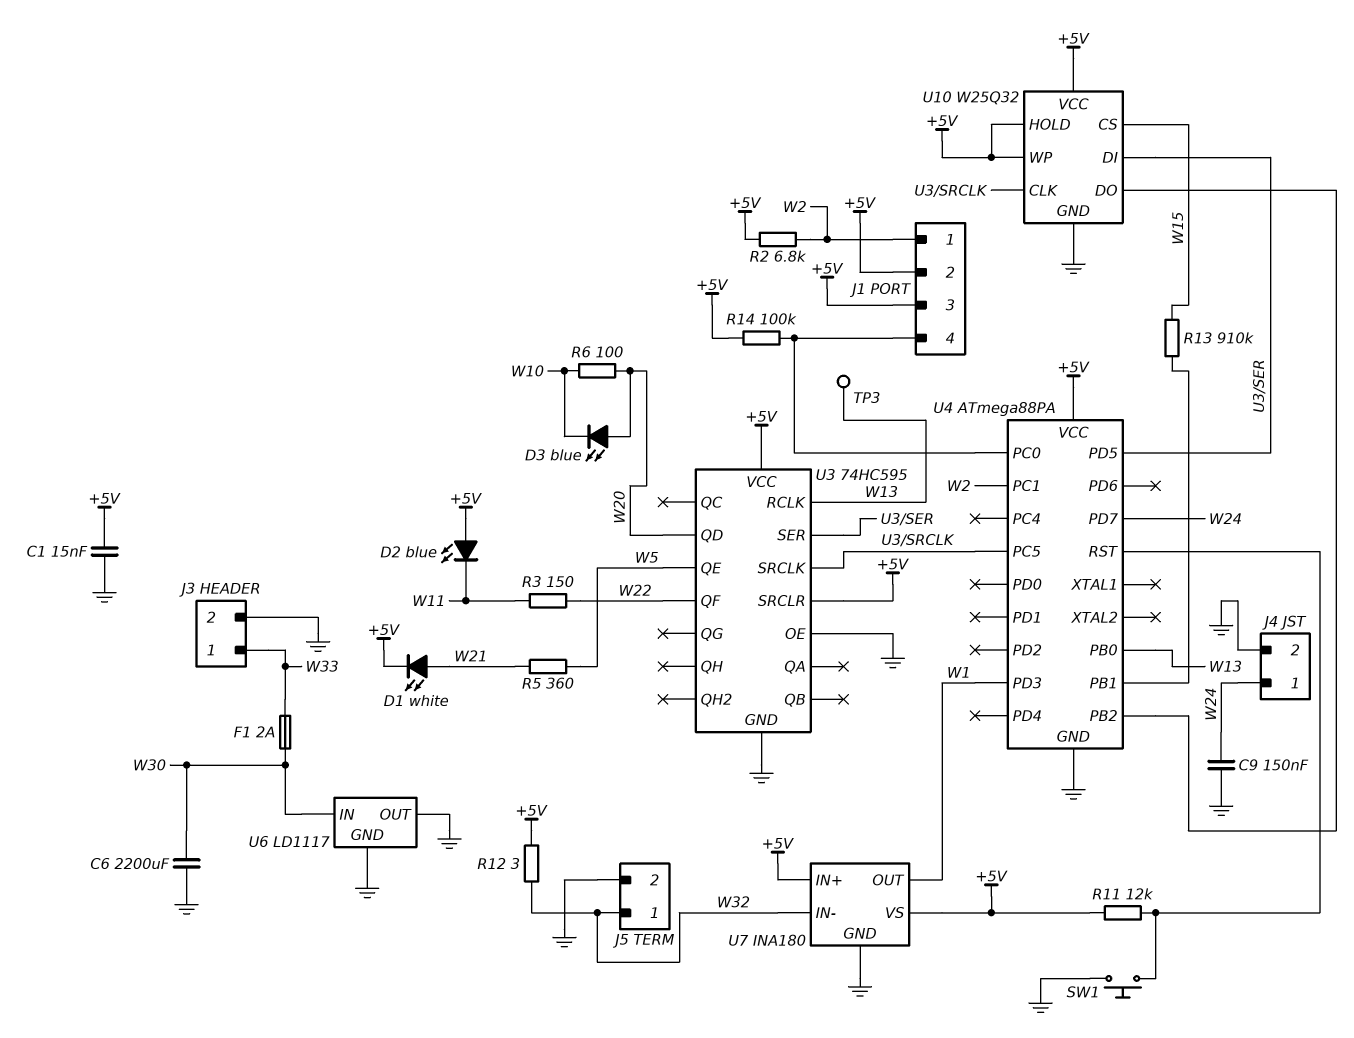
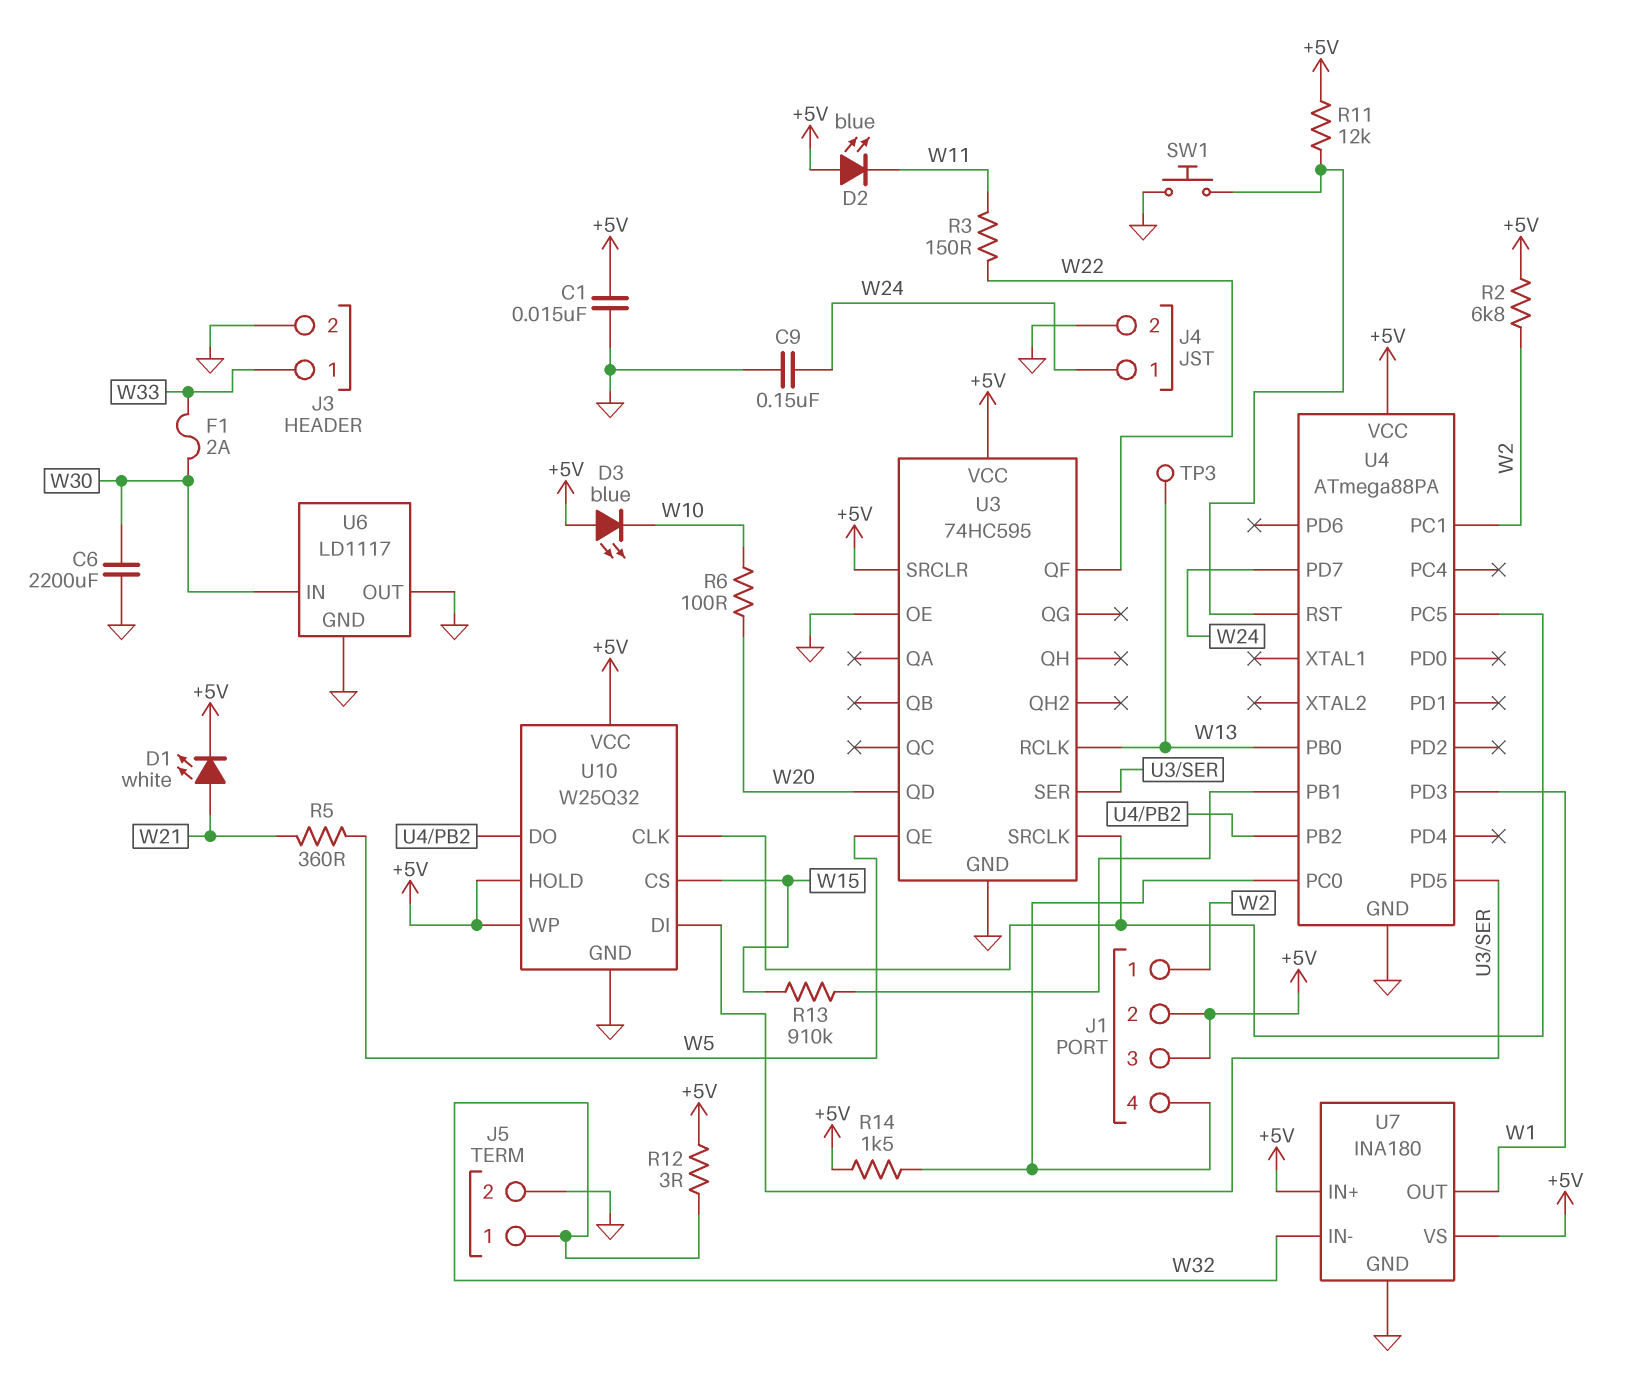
D3: LED blue (A W20, K W10) -> LED blue (A +5V, K W10)
R14: 100k (+5V, J1/4) -> 1.5k (+5V, J1/4)

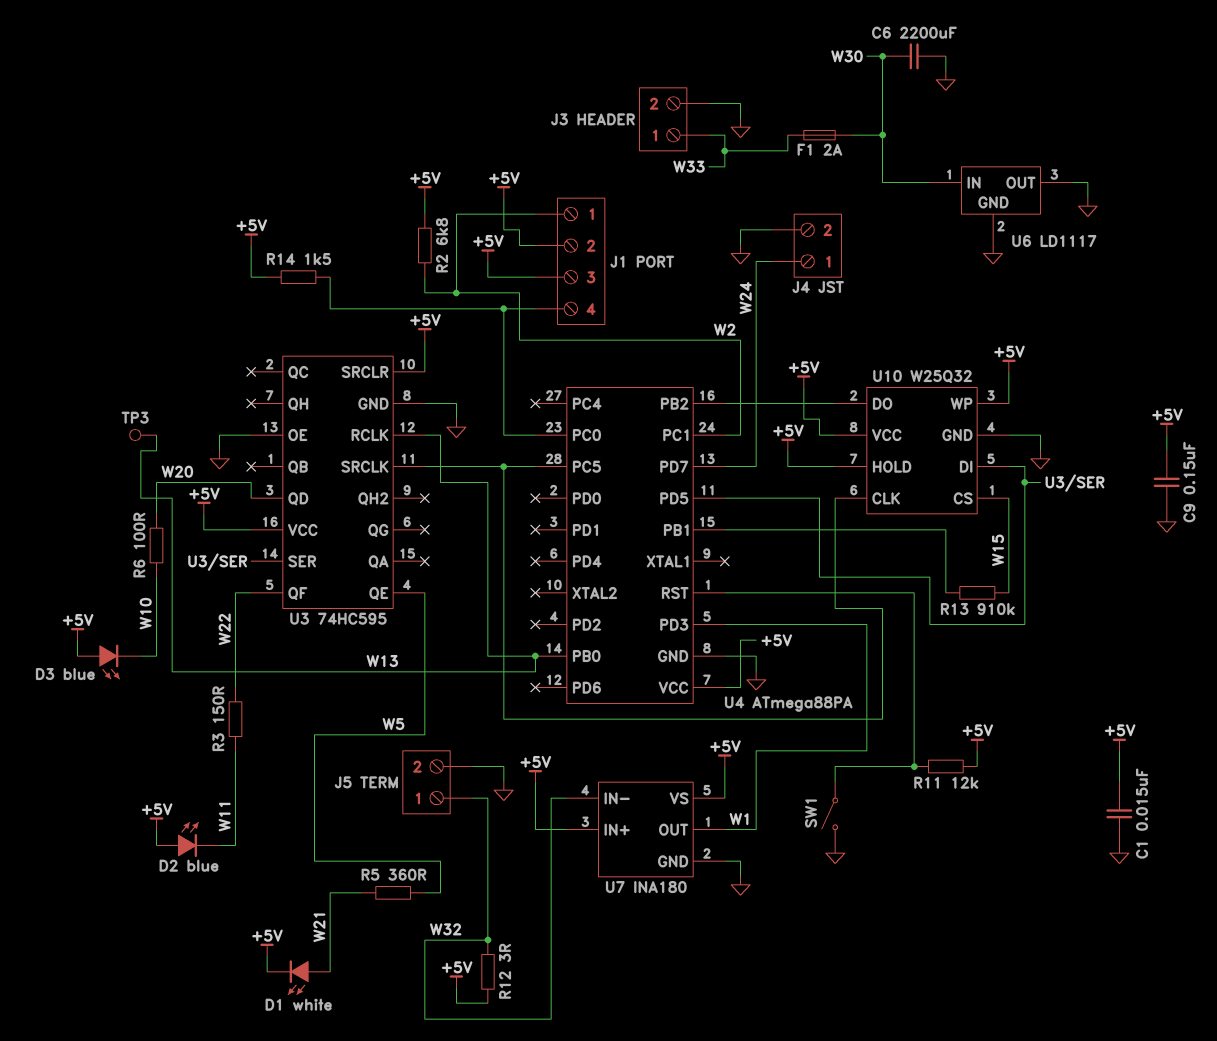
C9: 150nF (GND, W24) -> 150nF (+5V, GND)
SW1: button (GND, U4/RST) -> switch (GND, U4/RST)

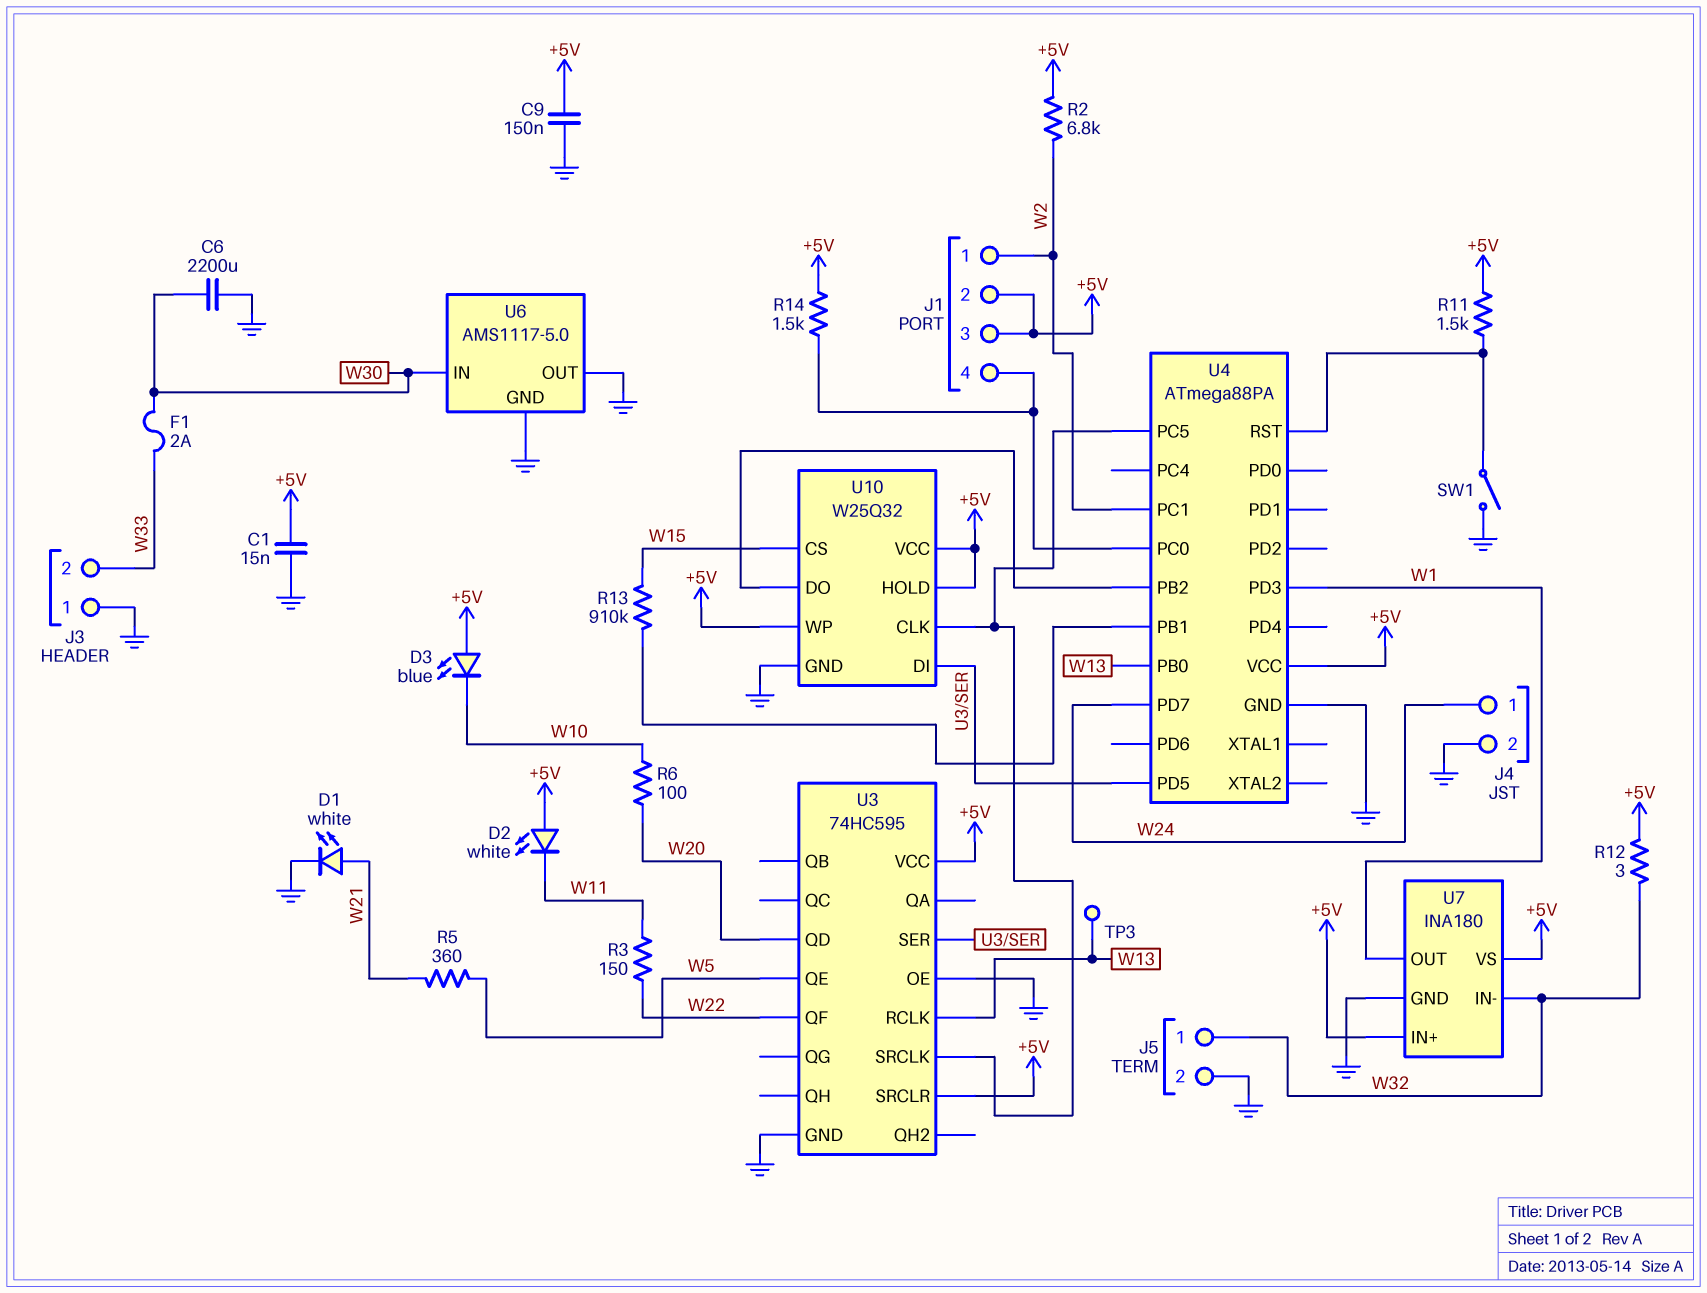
D1: LED white (A W21, K +5V) -> LED white (A W21, K GND)
D2: LED blue (A +5V, K W11) -> LED white (A +5V, K W11)
J3 pin 1: W33 -> GND
J3 pin 2: GND -> W33
R11: 12k (+5V, U4/RST) -> 1.5k (+5V, U4/RST)
U6: LD1117 -> AMS1117-5.0

